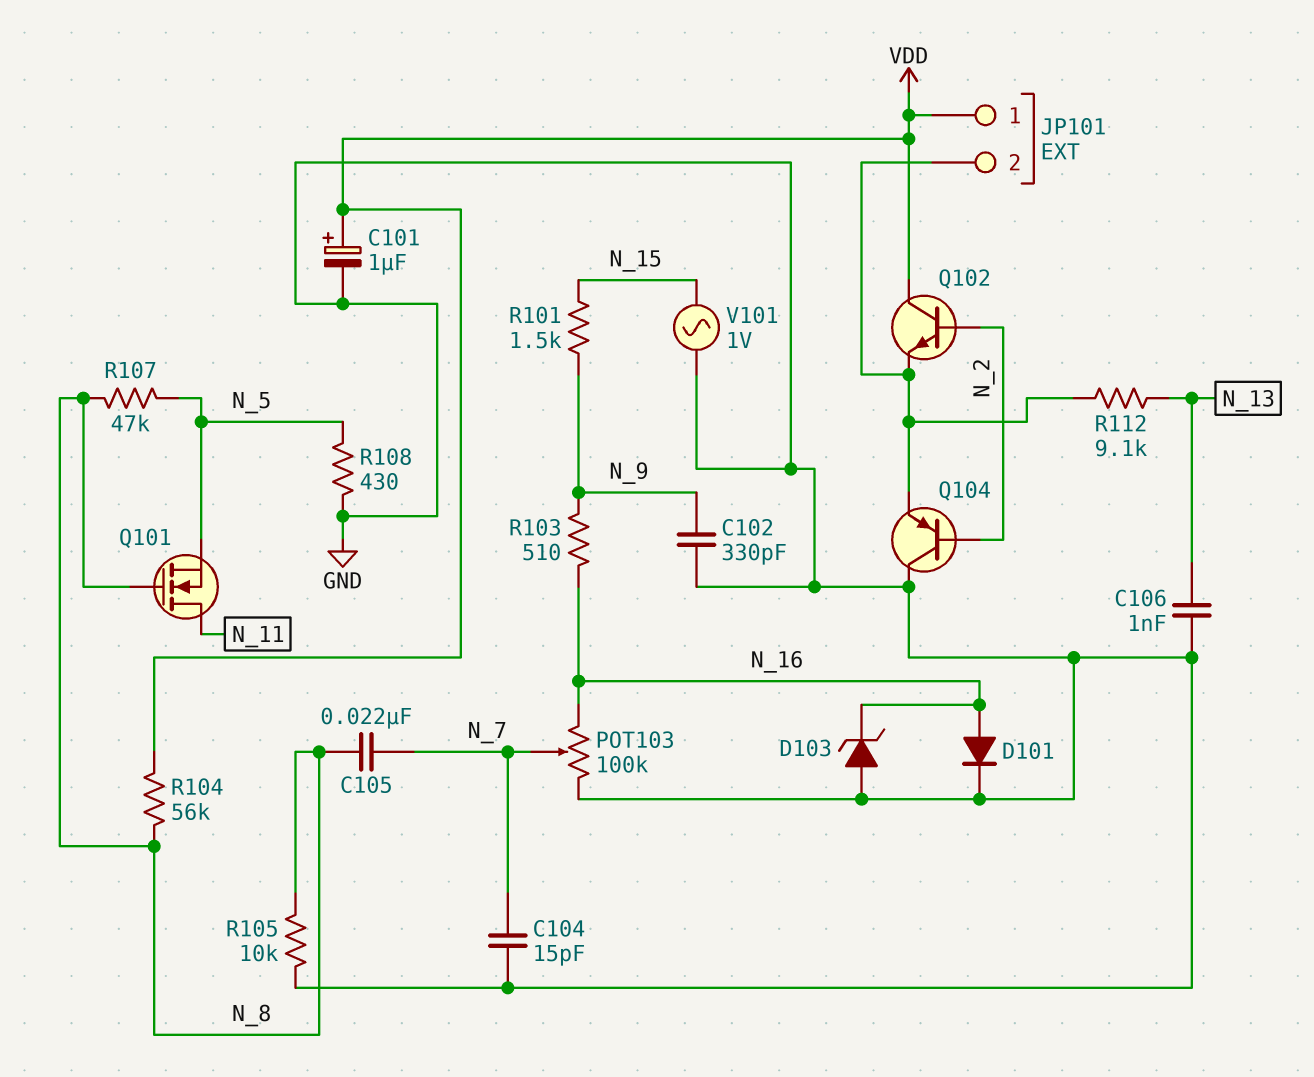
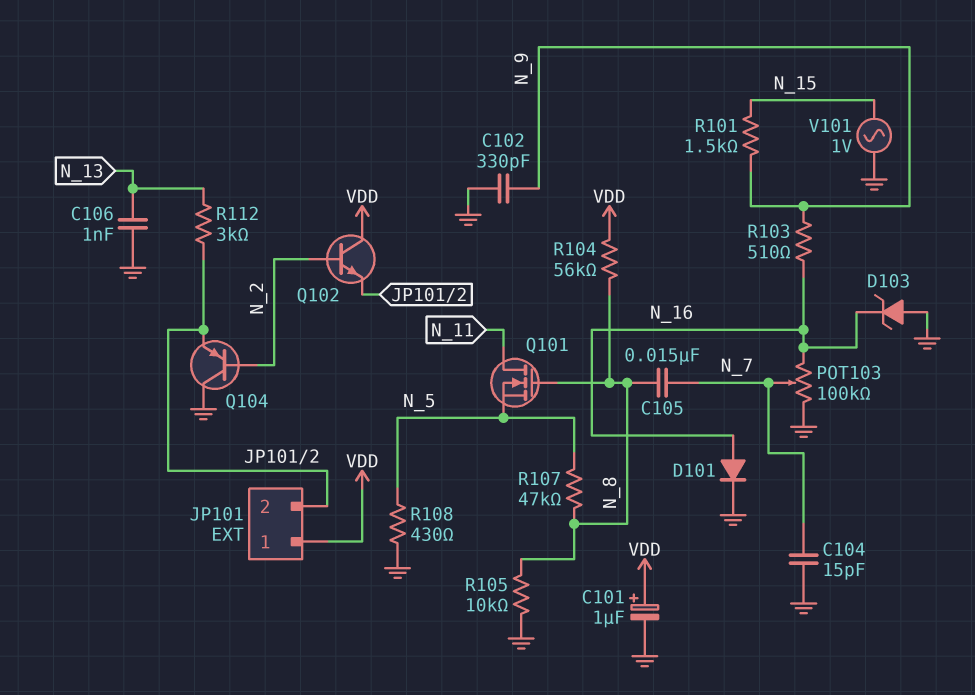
C105: 22nF (N_7, N_8) -> 15nF (N_7, N_8)
R112: 9.1k (JP101/2, N_13) -> 3k (JP101/2, N_13)

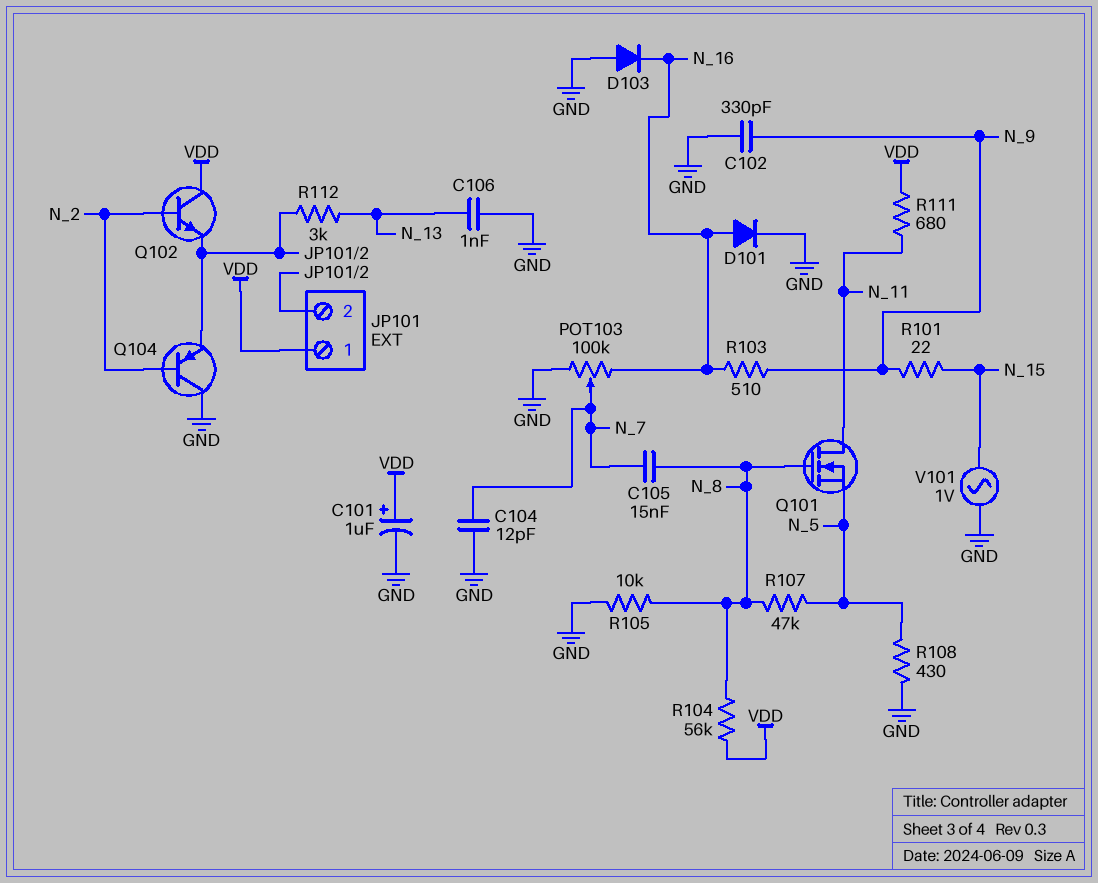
C104: 15pF (GND, N_7) -> 12pF (GND, N_7)
D103: zener (A GND, K N_16) -> diode (A GND, K N_16)
R101: 1.5k (N_9, N_15) -> 22 (N_9, N_15)
R111: none -> 680 (N_11, VDD)

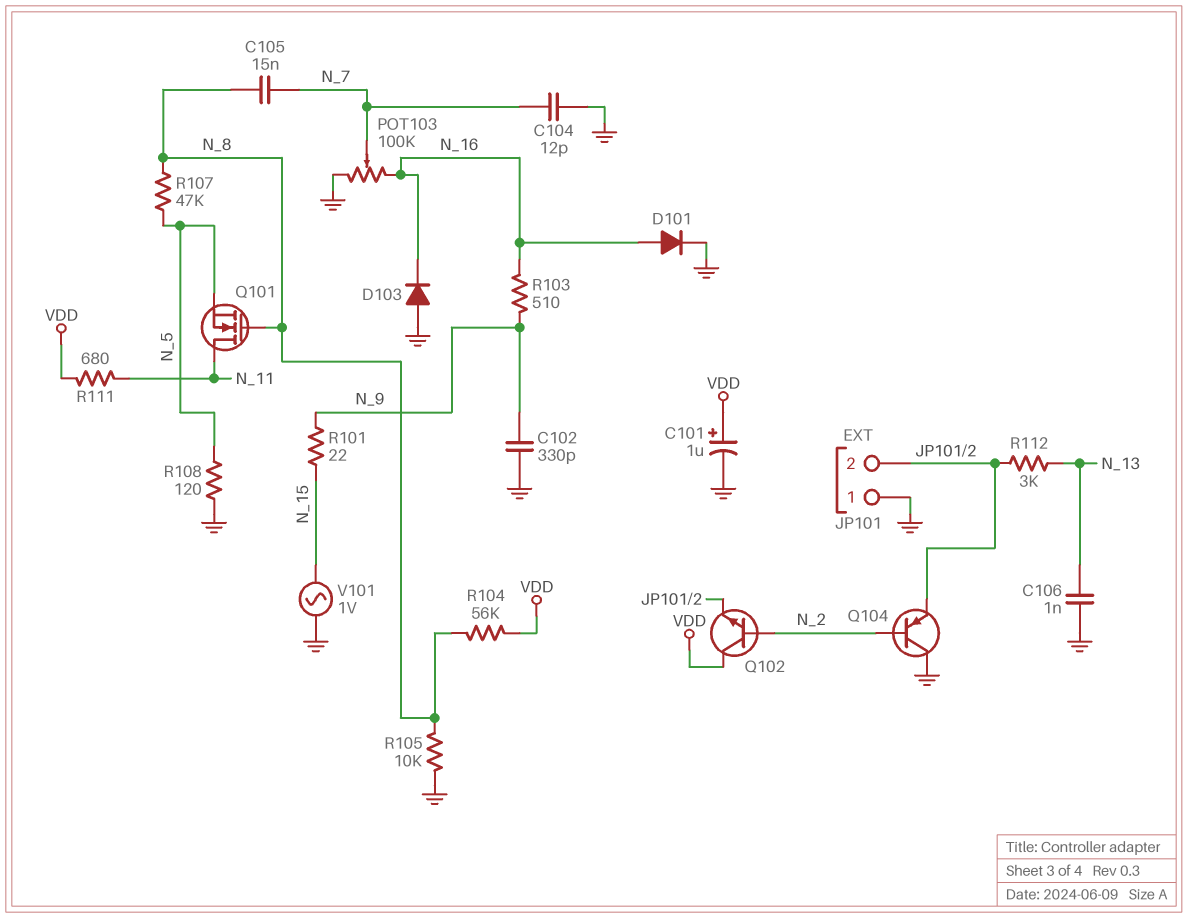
JP101 pin 1: VDD -> GND
R108: 430 (GND, N_5) -> 120 (GND, N_5)

